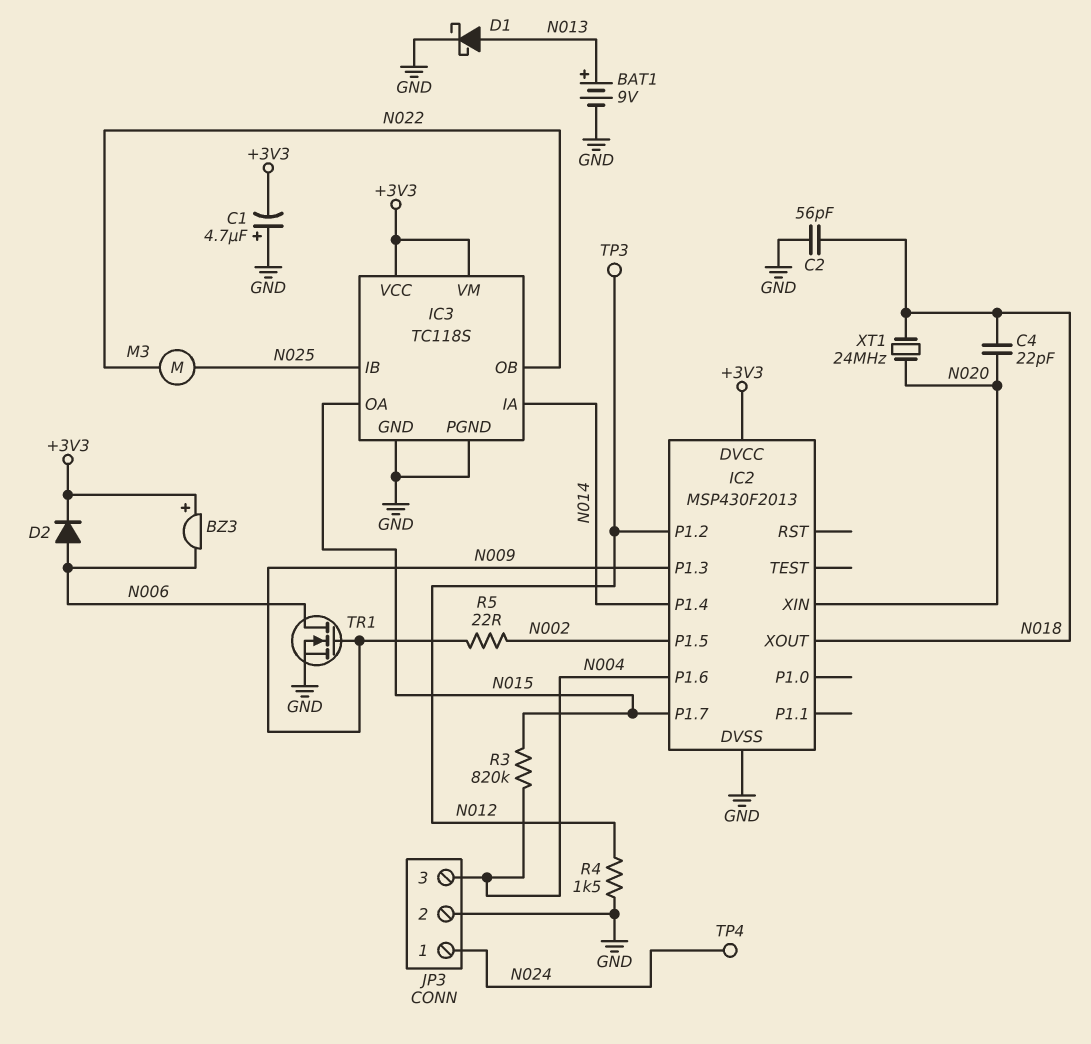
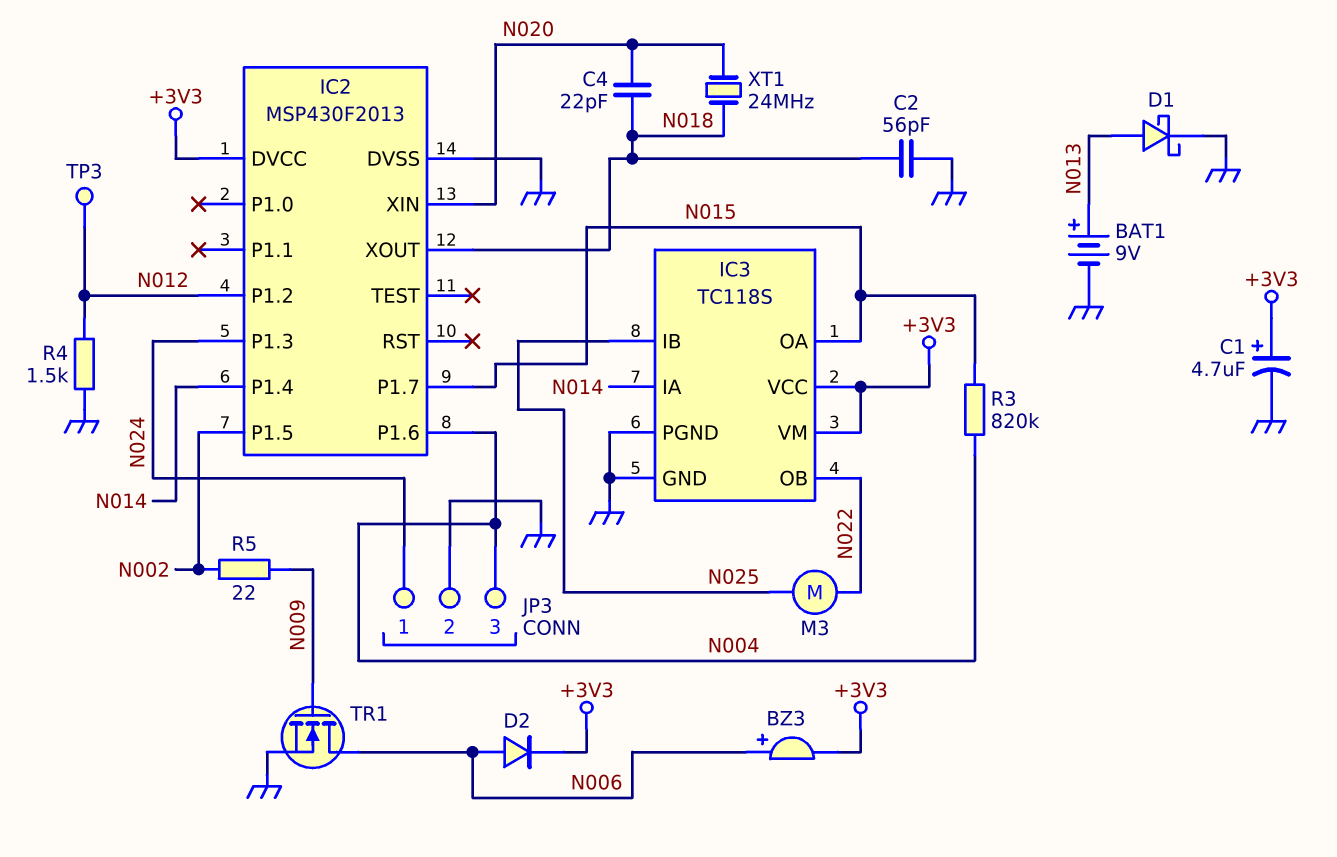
BZ3: buzzer (plus +3V3, minus N006) -> buzzer (plus N006, minus +3V3)
C1: 4.7uF (plus GND, minus +3V3) -> 4.7uF (plus +3V3, minus GND)
IC2 pin P1.3: N009 -> N024
TP4: test point (N024) -> none

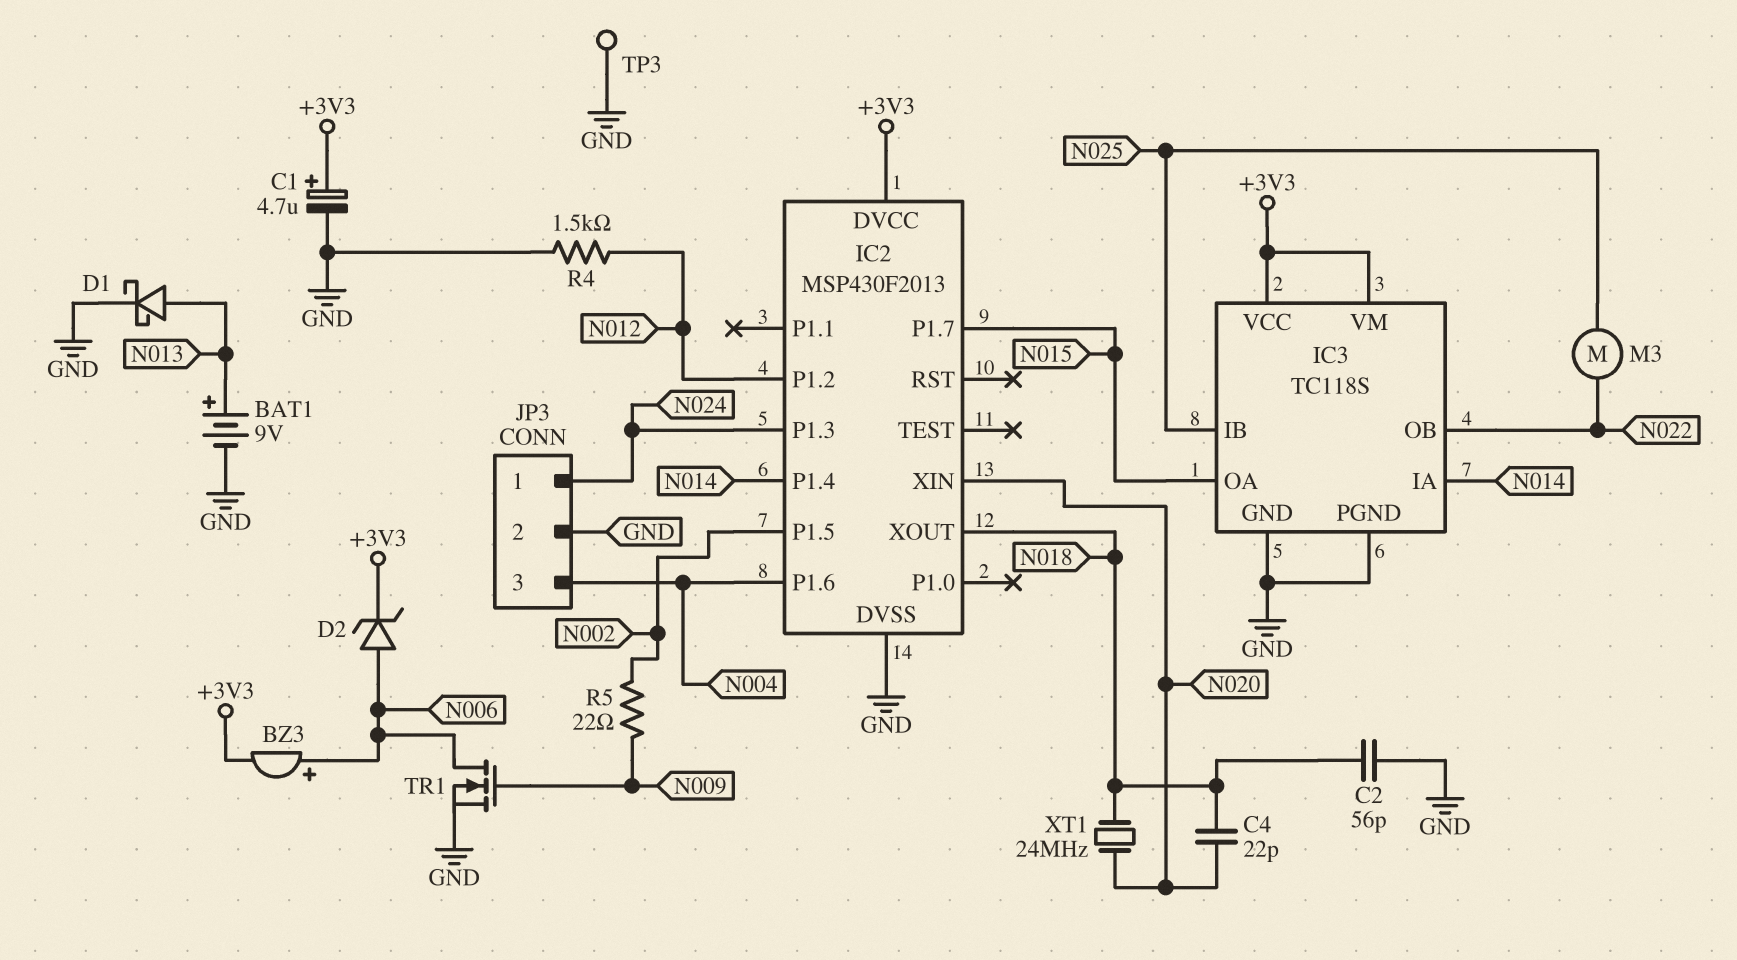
D2: diode (A N006, K +3V3) -> zener (A N006, K +3V3)
R3: 820k (N004, N015) -> none
TP3: test point (N012) -> test point (GND)

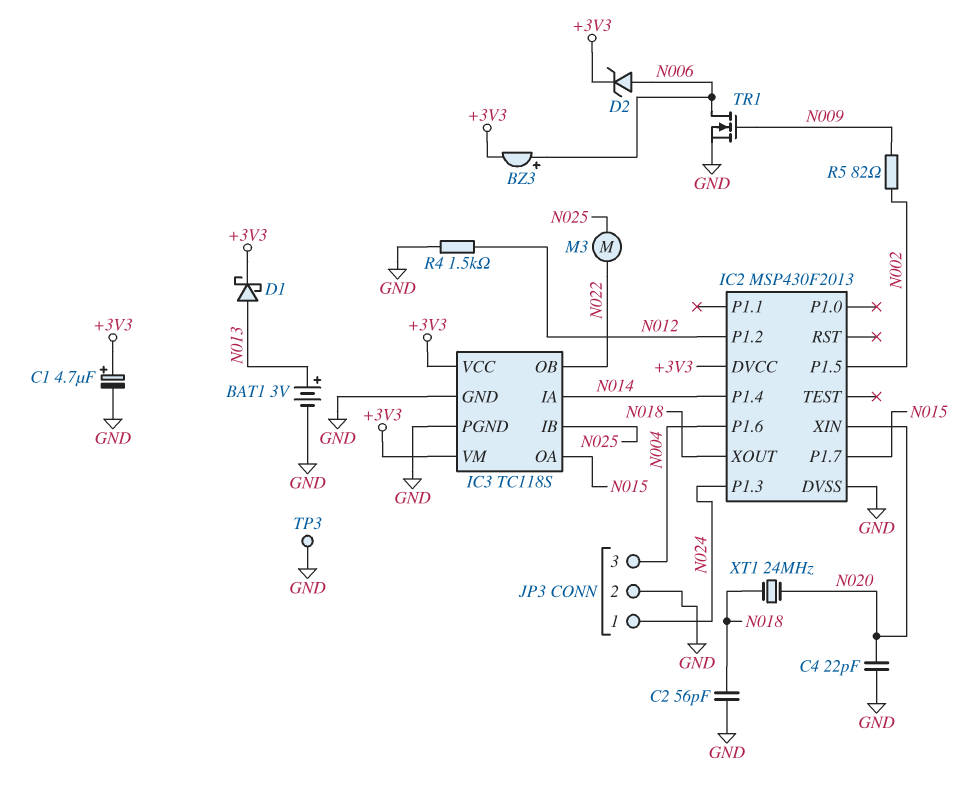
BAT1: 9V (plus N013, minus GND) -> 3V (plus N013, minus GND)
C4: 22pF (N018, N020) -> 22pF (GND, N020)
D1: schottky (A N013, K GND) -> schottky (A N013, K +3V3)
R5: 22 (N002, N009) -> 82 (N002, N009)

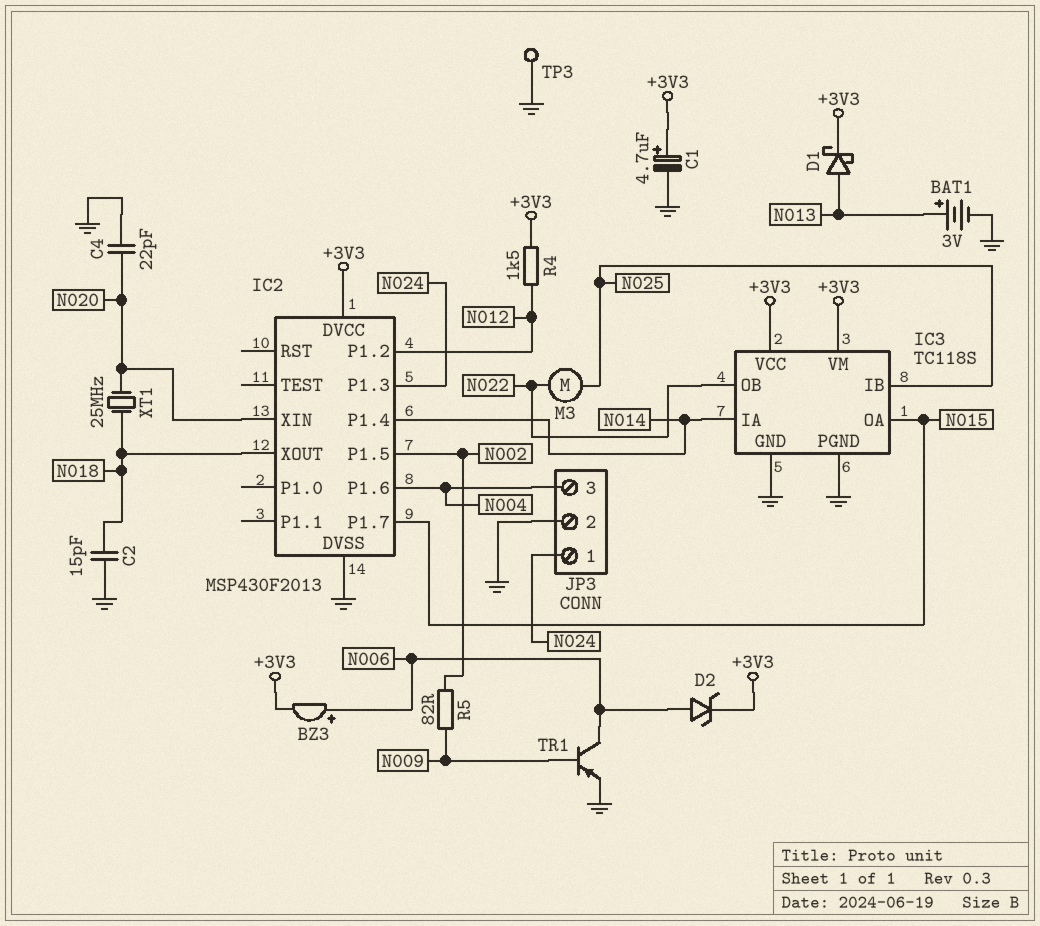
C2: 56pF (GND, N018) -> 15pF (GND, N018)
R4: 1.5k (GND, N012) -> 1.5k (+3V3, N012)
TR1: NMOS (G N009, D N006, S GND) -> PNP (B N009, C N006, E GND)
XT1: 24MHz (N018, N020) -> 25MHz (N018, N020)

